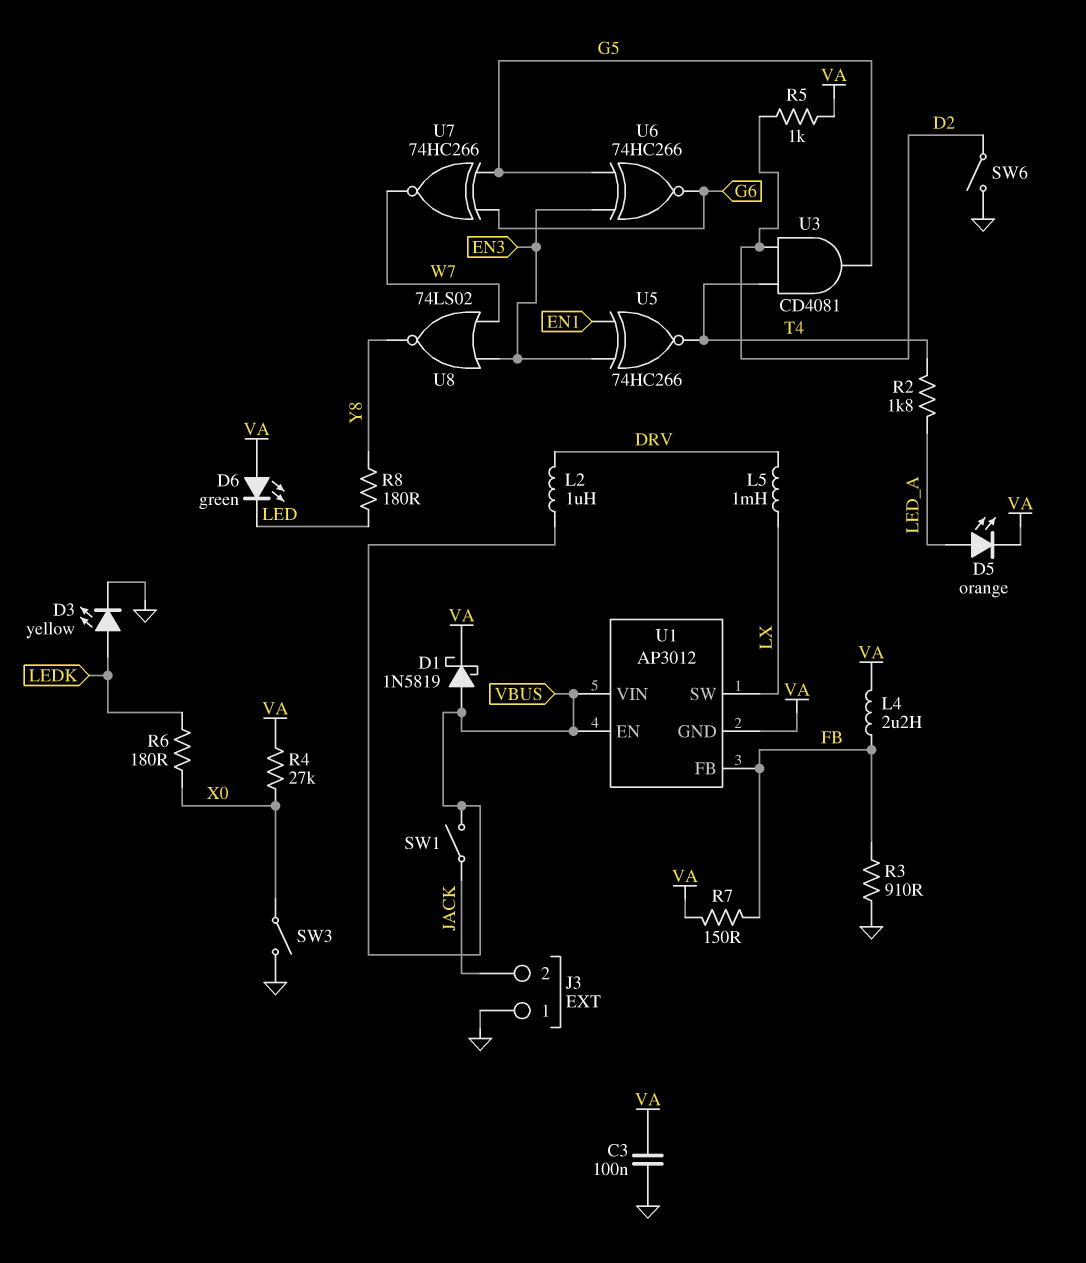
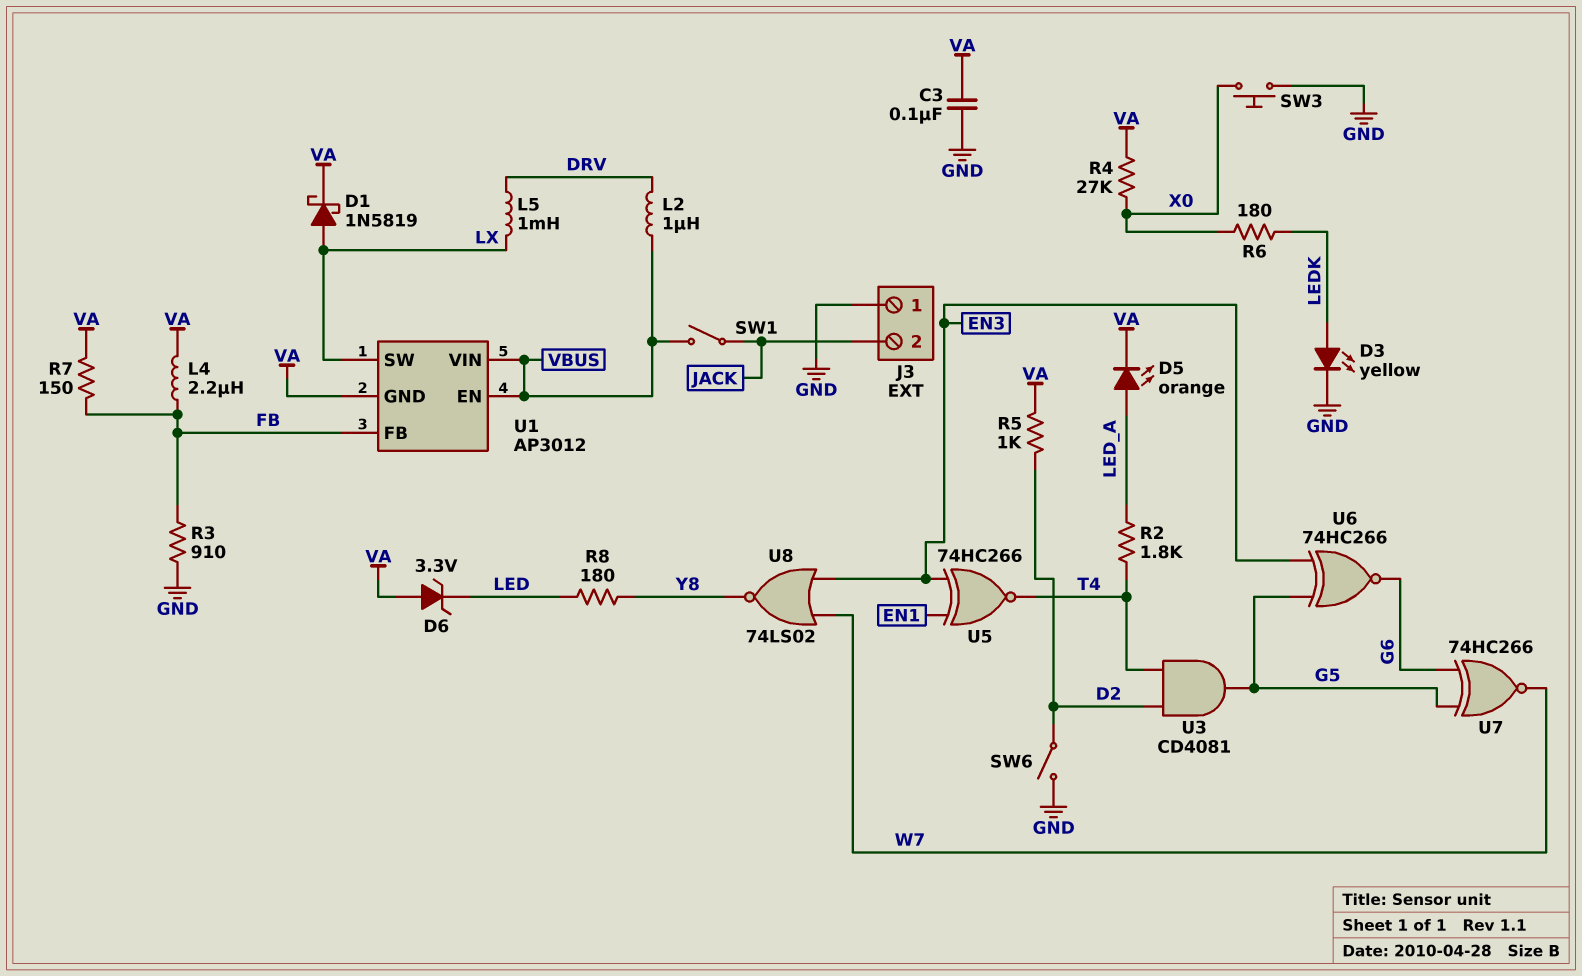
D1: schottky 1N5819 (A VBUS, K VA) -> schottky 1N5819 (A LX, K VA)
D6: LED green (A VA, K LED) -> zener 3.3V (A VA, K LED)
SW3: switch (GND, X0) -> button (GND, X0)

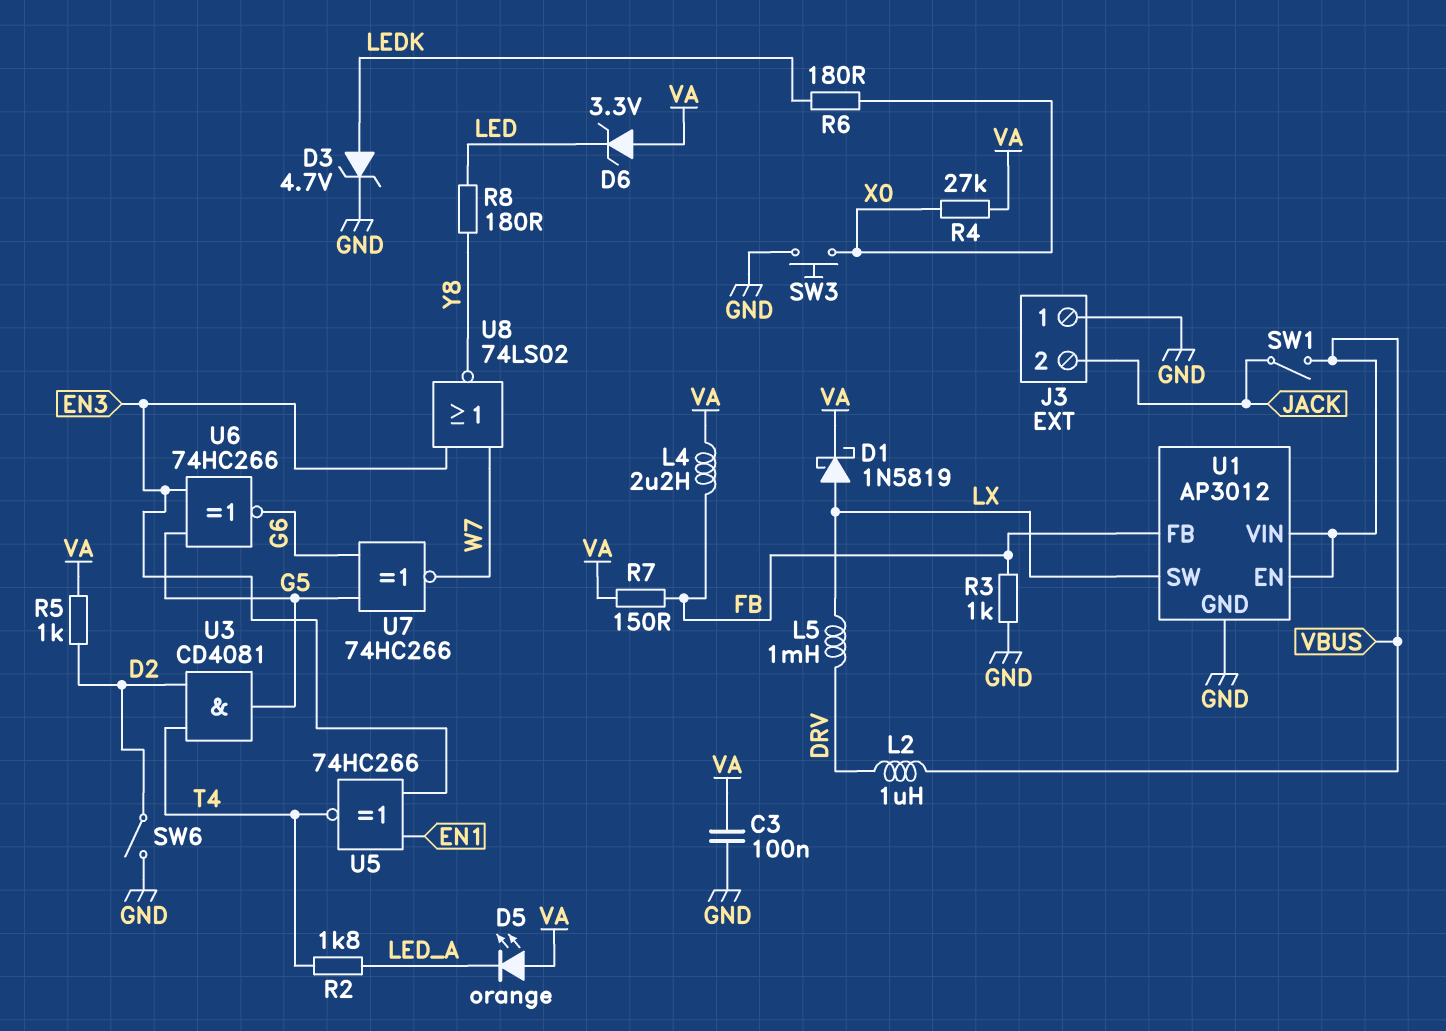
D3: LED yellow (A LEDK, K GND) -> zener 4.7V (A LEDK, K GND)
D5: LED orange (A LED_A, K VA) -> LED orange (A VA, K LED_A)
R3: 910 (FB, GND) -> 1k (FB, GND)
U1 pin GND: VA -> GND

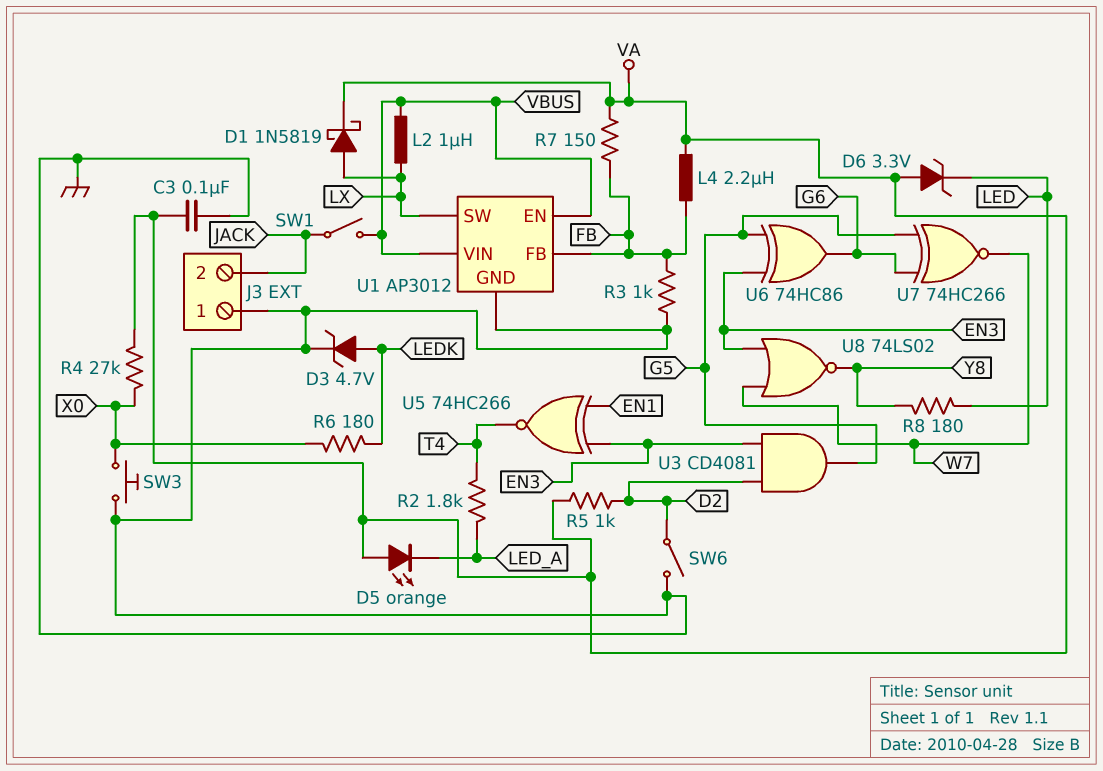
L2: 1uH (DRV, VBUS) -> 1uH (LX, VBUS)
L5: 1mH (DRV, LX) -> none
U3: AND CD4081 (in D2, in T4, out G5) -> AND CD4081 (in D2, in EN3, out G5)
U6: XNOR 74HC266 (in EN3, in G5, out G6) -> XOR 74HC86 (in EN3, in G5, out G6)

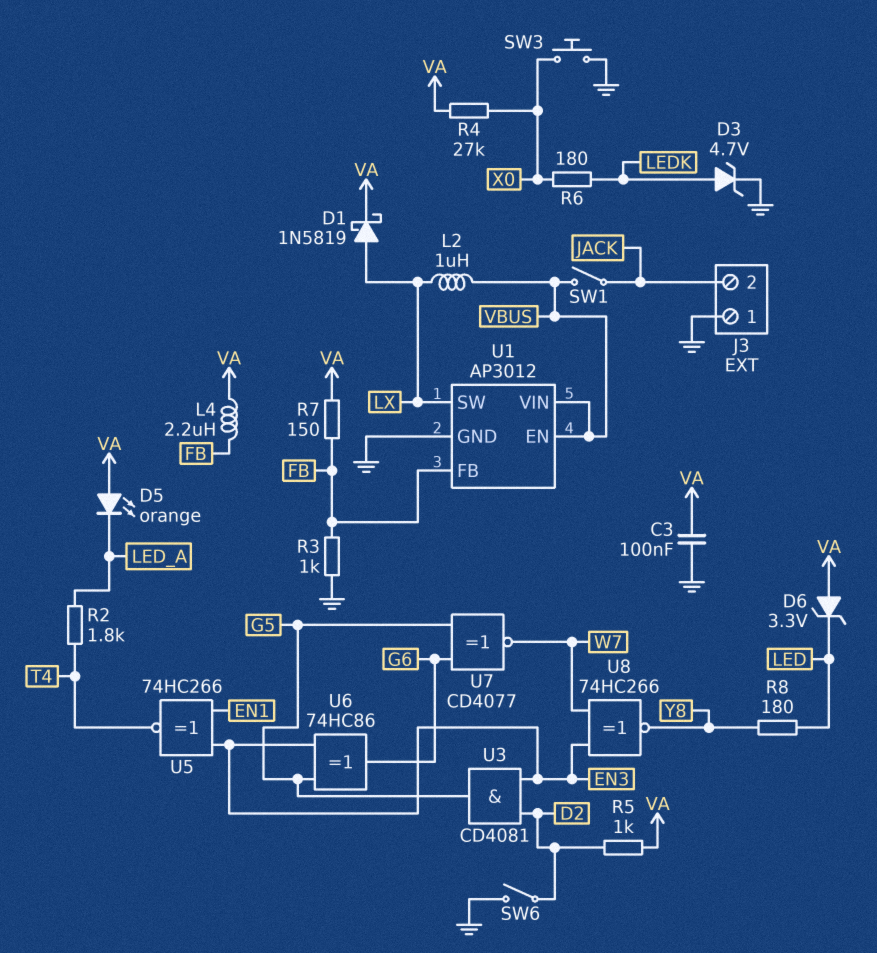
U7: XNOR 74HC266 (in G5, in G6, out W7) -> XNOR CD4077 (in G5, in G6, out W7)
U8: NOR 74LS02 (in EN3, in W7, out Y8) -> XNOR 74HC266 (in EN3, in W7, out Y8)

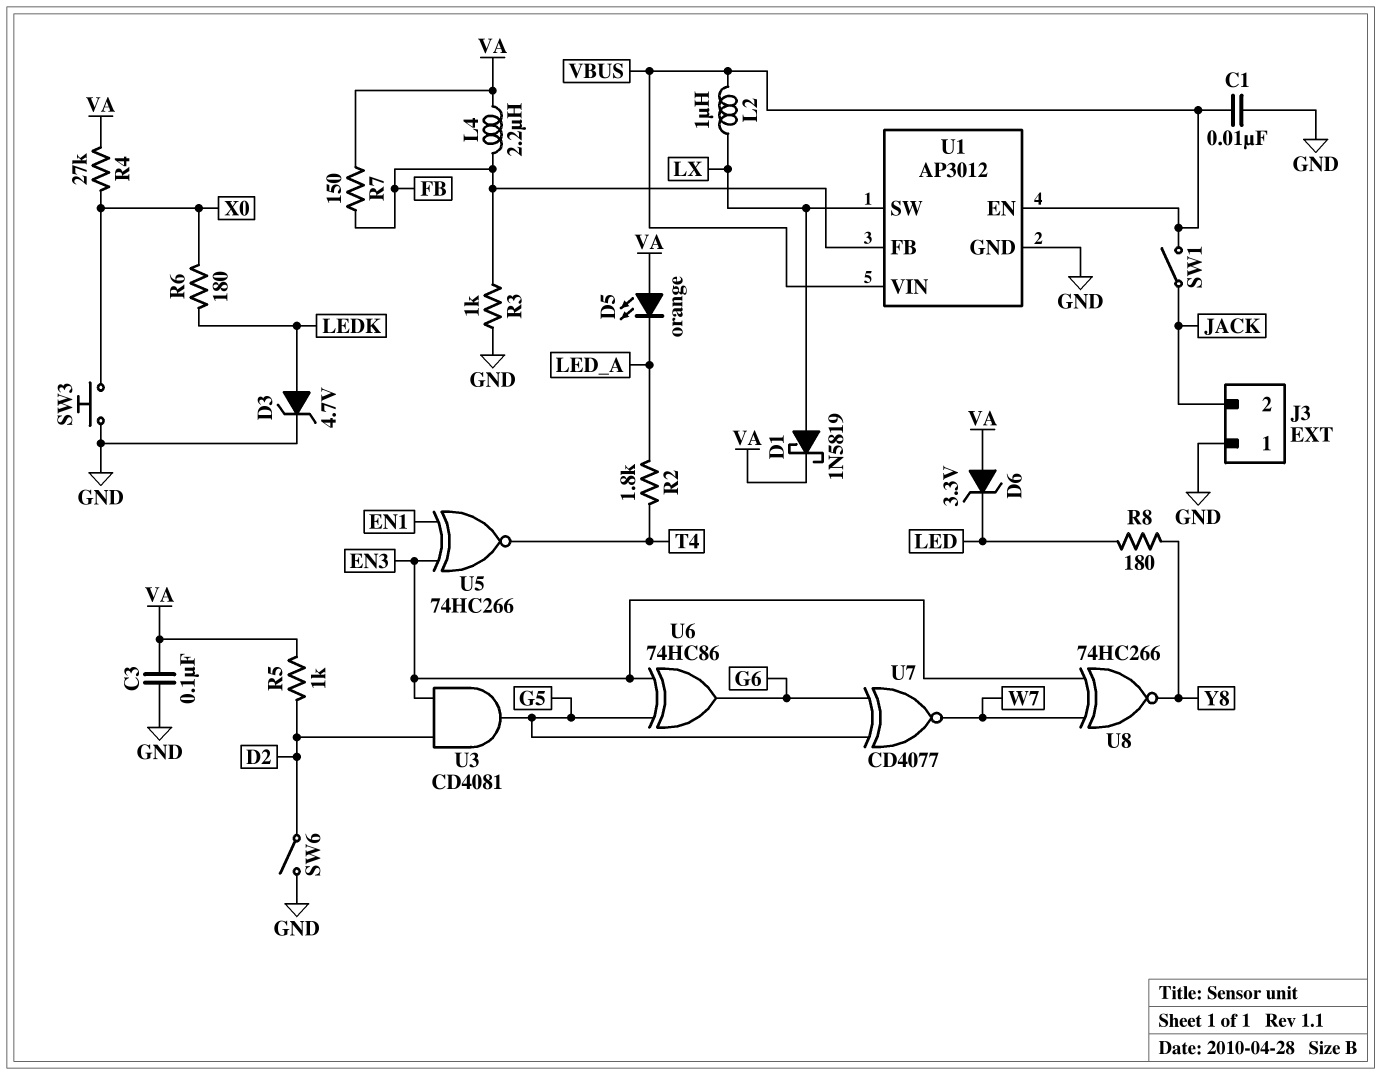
C1: none -> 10nF (GND, VBUS)

